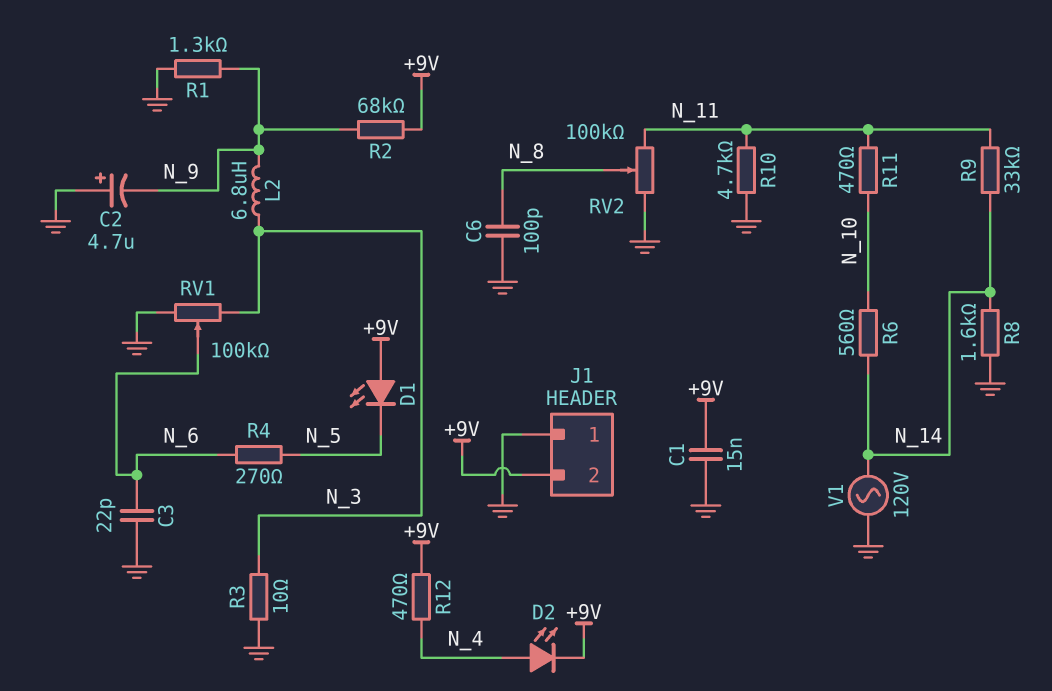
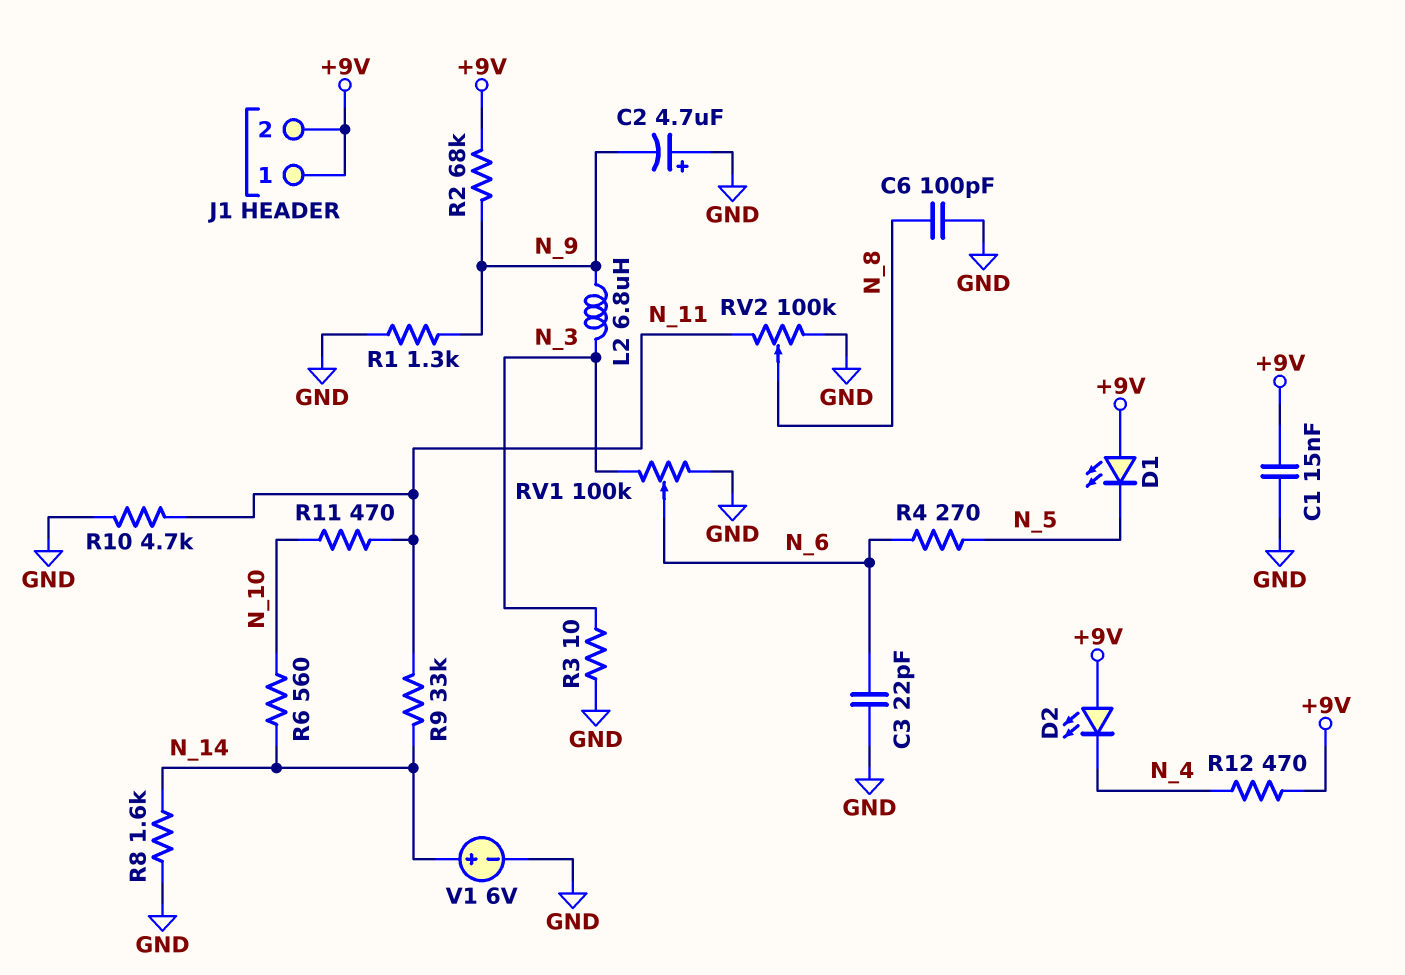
D2: LED (A N_4, K +9V) -> LED (A +9V, K N_4)
J1 pin 1: GND -> +9V
V1: AC 120V (GND, N_14) -> 6V (plus N_14, minus GND)

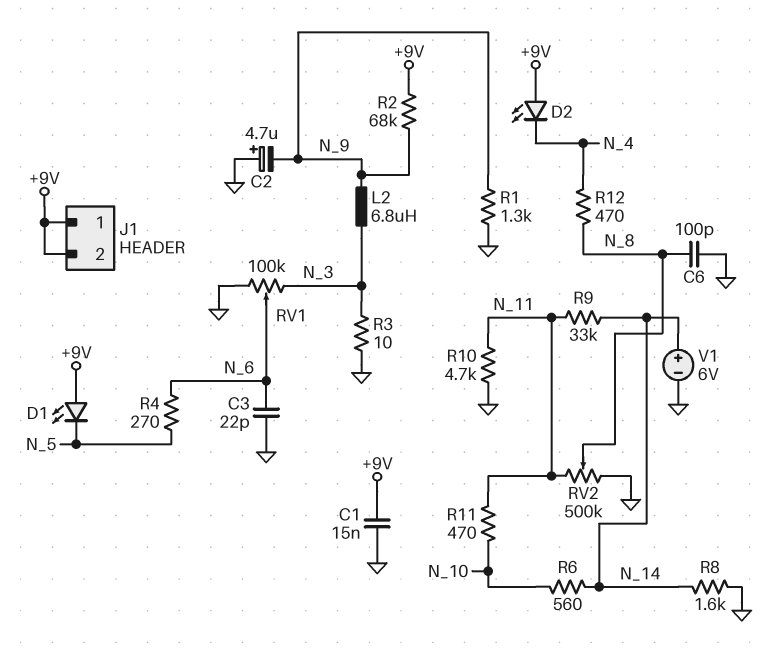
R12: 470 (+9V, N_4) -> 470 (N_4, N_8)
RV2: 100k (GND, N_11, wiper N_8) -> 500k (GND, N_11, wiper N_8)

